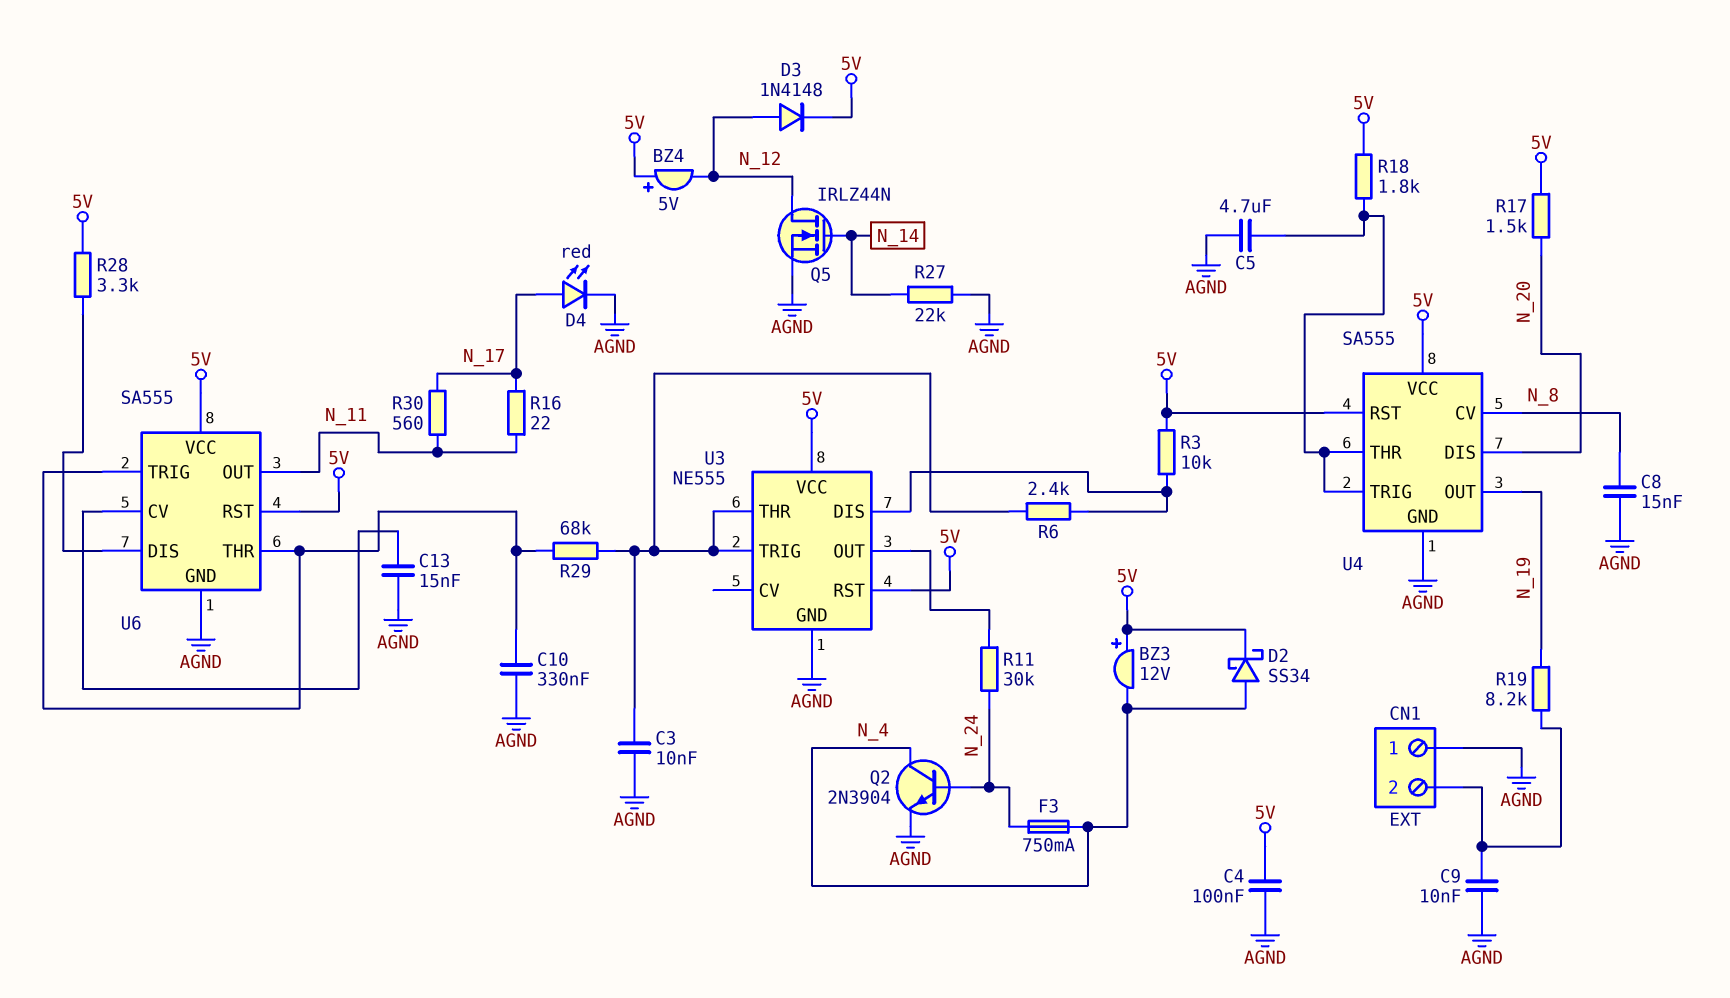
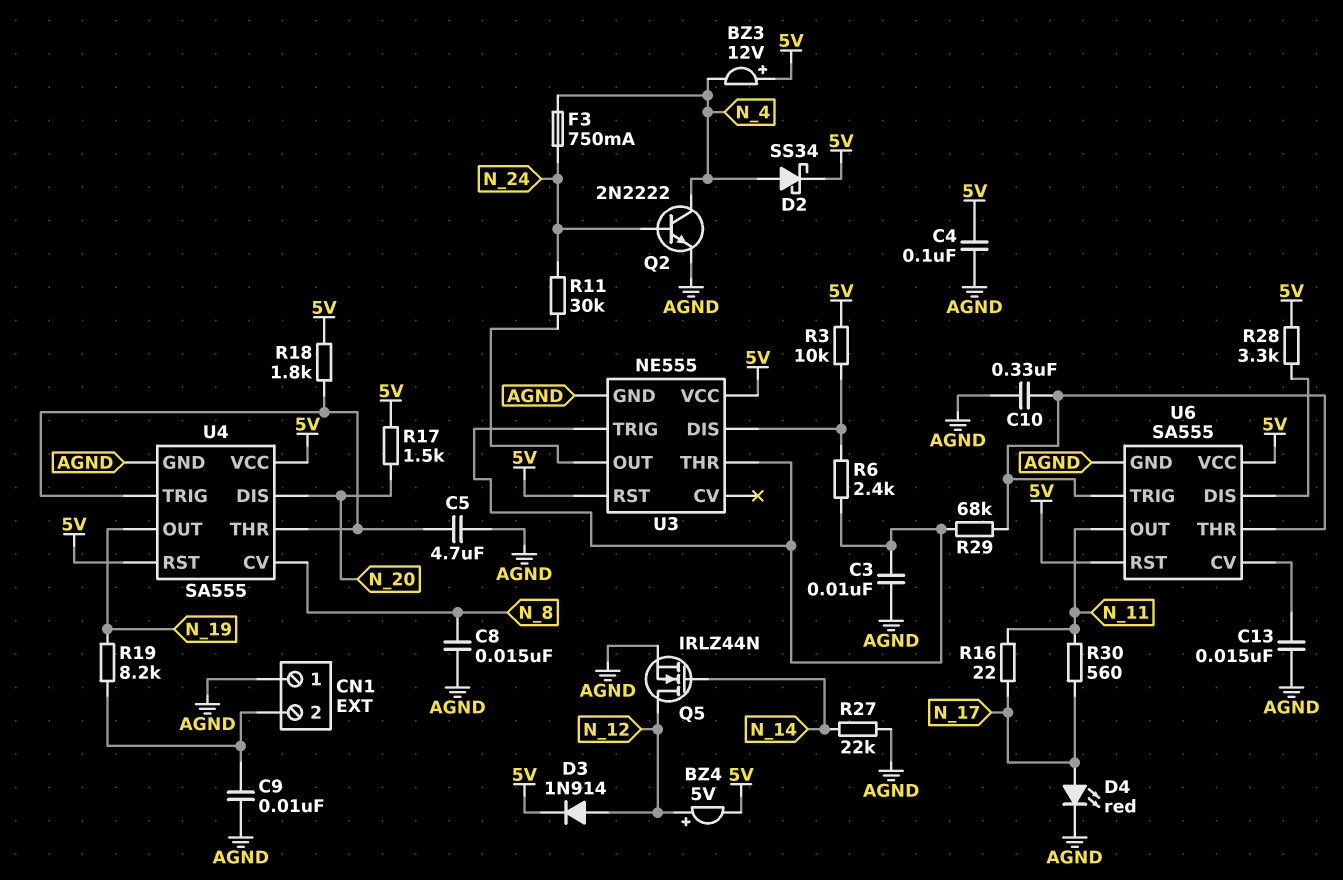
BZ4: buzzer 5V (plus 5V, minus N_12) -> buzzer 5V (plus N_12, minus 5V)
D3: diode 1N4148 (A N_12, K 5V) -> diode 1N914 (A N_12, K 5V)
Q2: NPN 2N3904 (B N_24, C N_4, E AGND) -> NPN 2N2222 (B N_24, C N_4, E AGND)

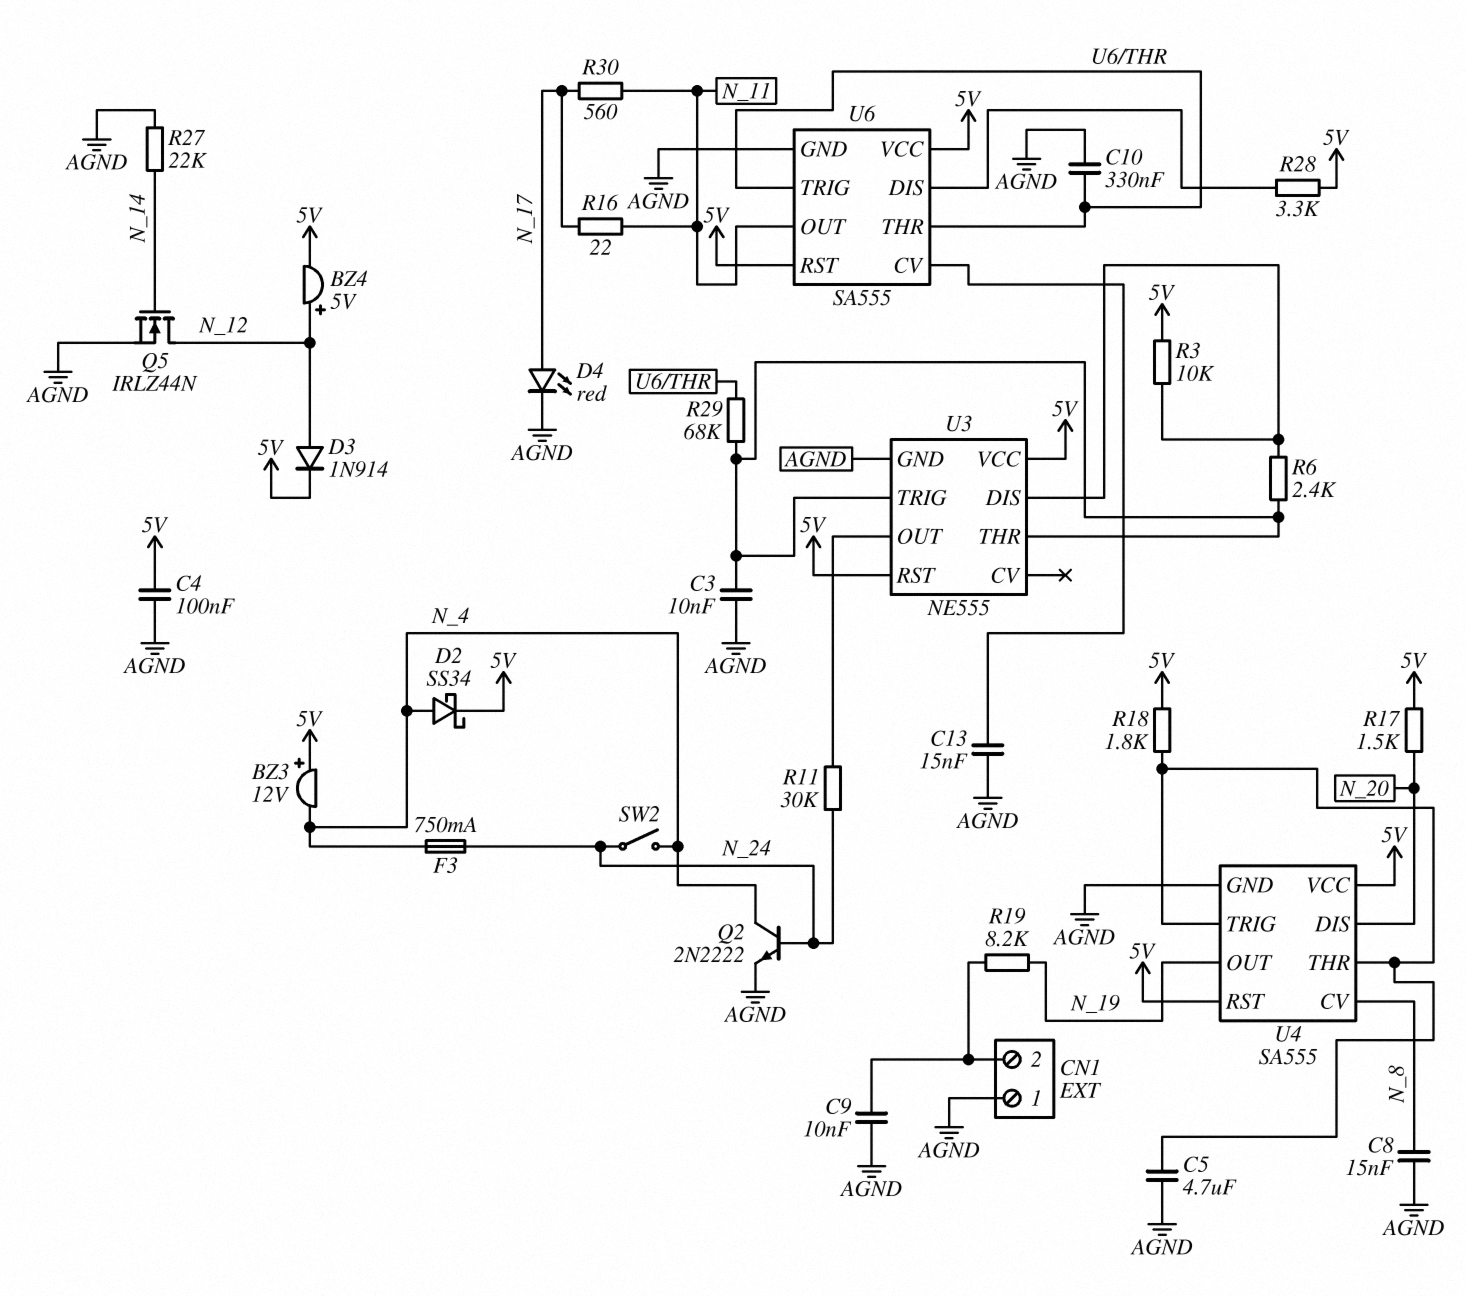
SW2: none -> switch (N_4, N_24)

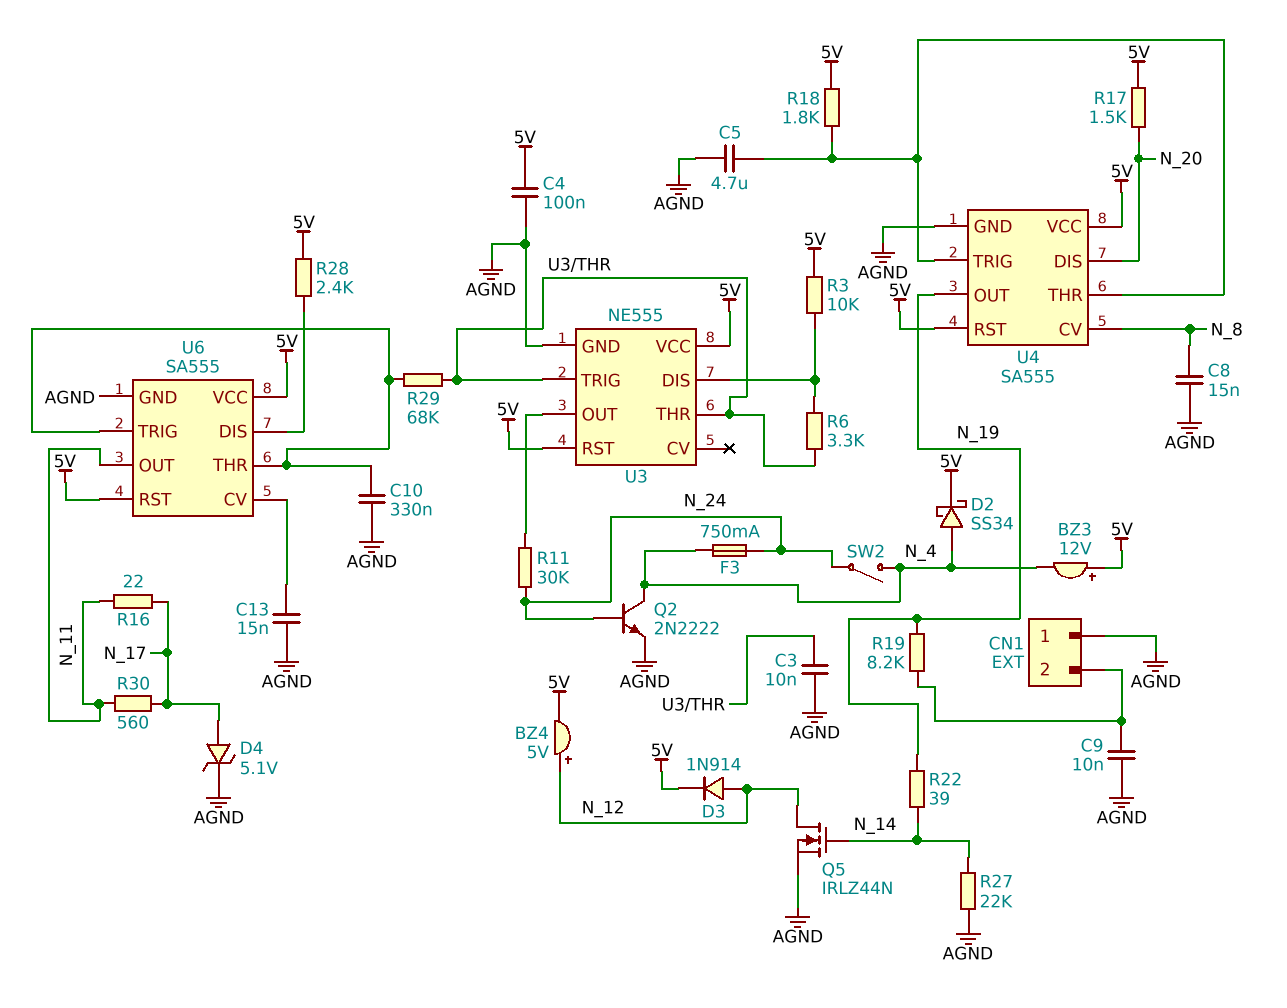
D4: LED red (A N_17, K AGND) -> zener 5.1V (A N_17, K AGND)
R6: 2.4k (U3/DIS, U3/THR) -> 3.3k (U3/DIS, U3/THR)
R22: none -> 39 (N_14, N_19)
R28: 3.3k (5V, U6/DIS) -> 2.4k (5V, U6/DIS)

